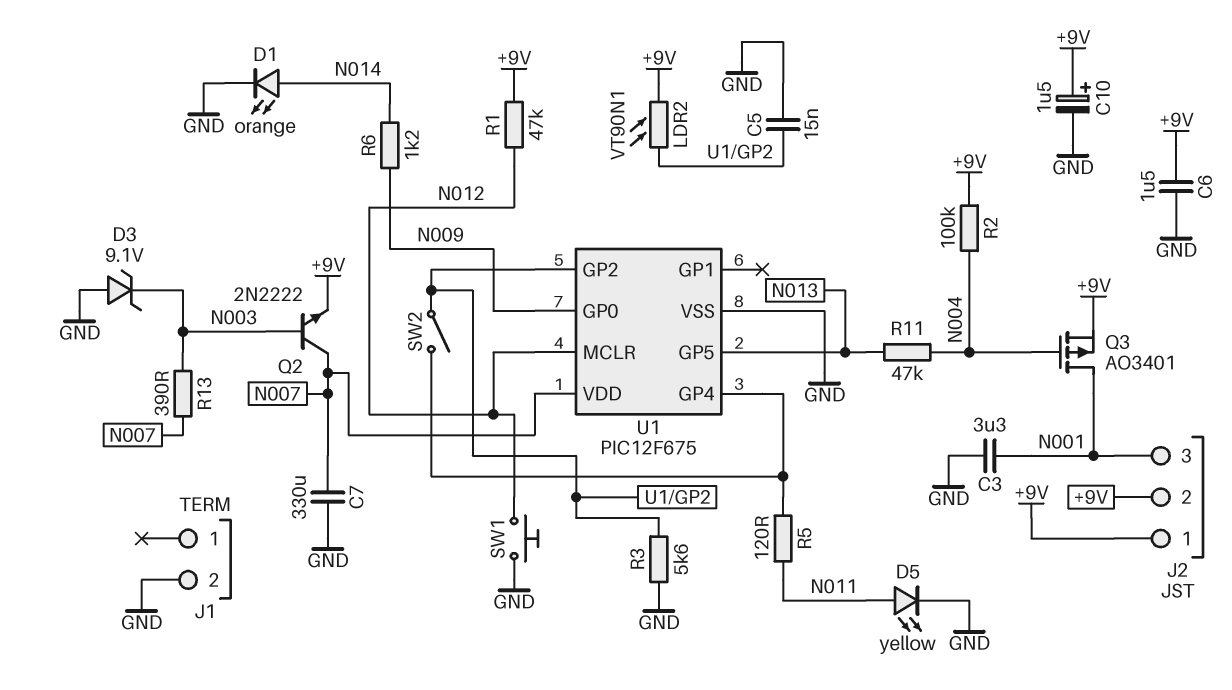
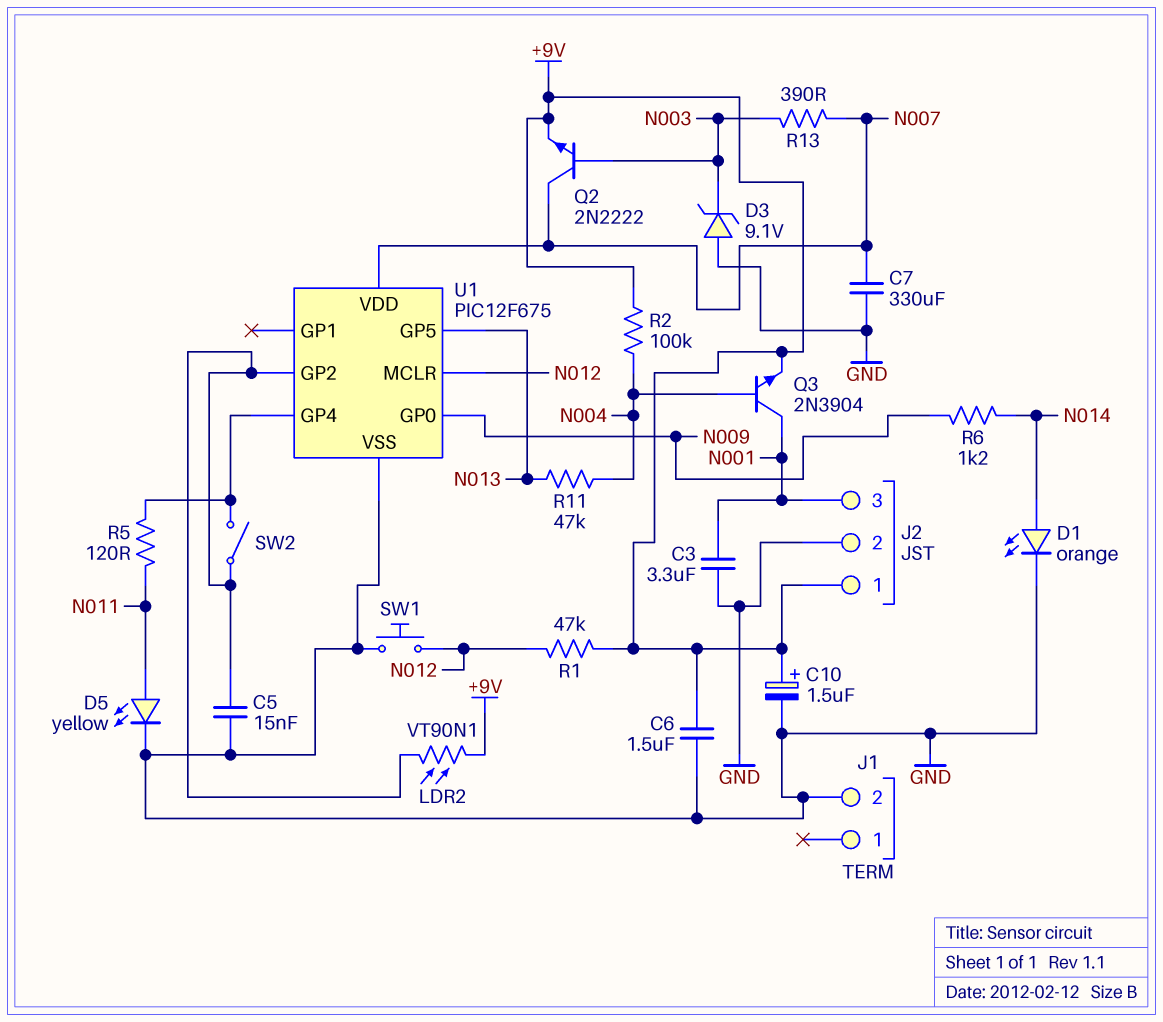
J2 pin 2: +9V -> GND
Q3: PMOS AO3401 (G N004, D N001, S +9V) -> NPN 2N3904 (B N004, C N001, E +9V)
R3: 5.6k (GND, U1/GP2) -> none

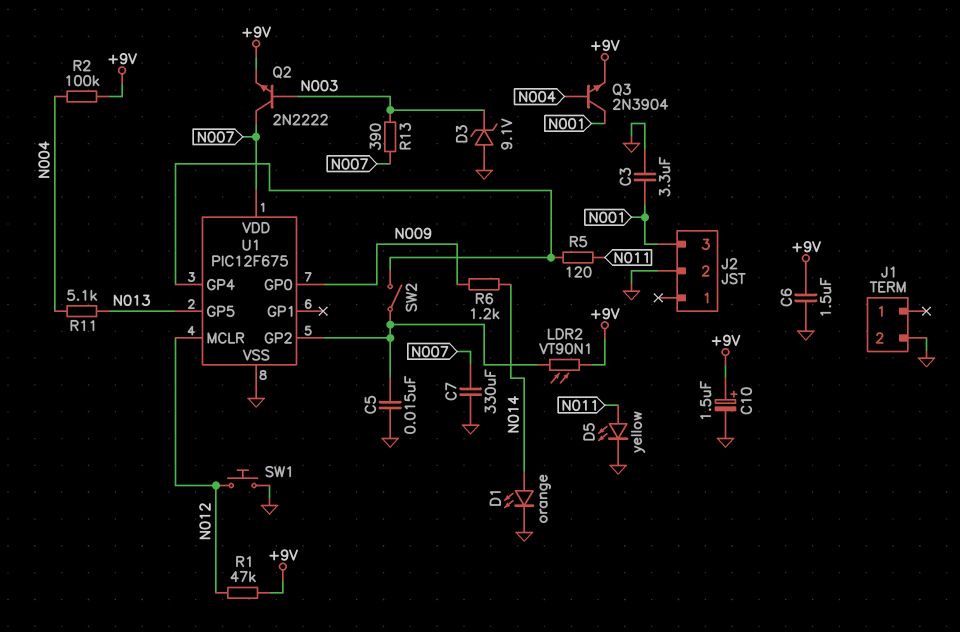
J2 pin 1: +9V -> none
R11: 47k (N004, N013) -> 5.1k (N004, N013)

